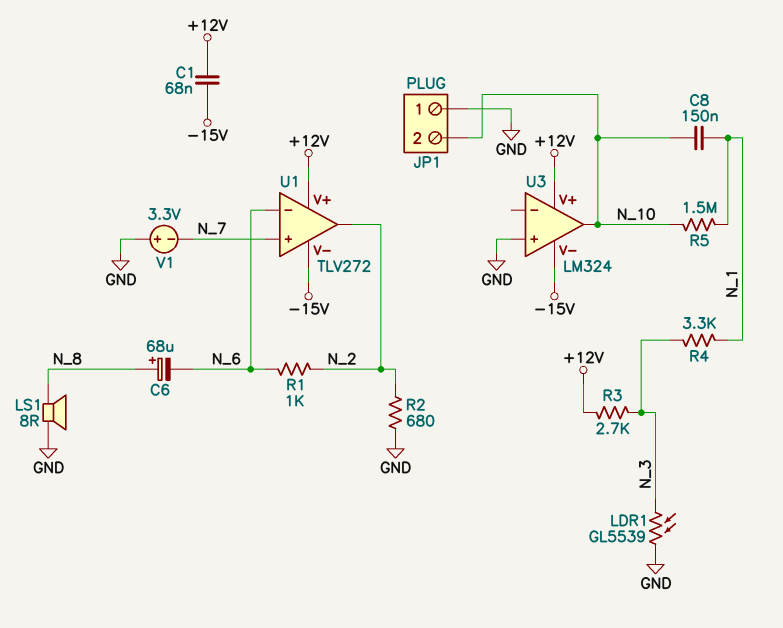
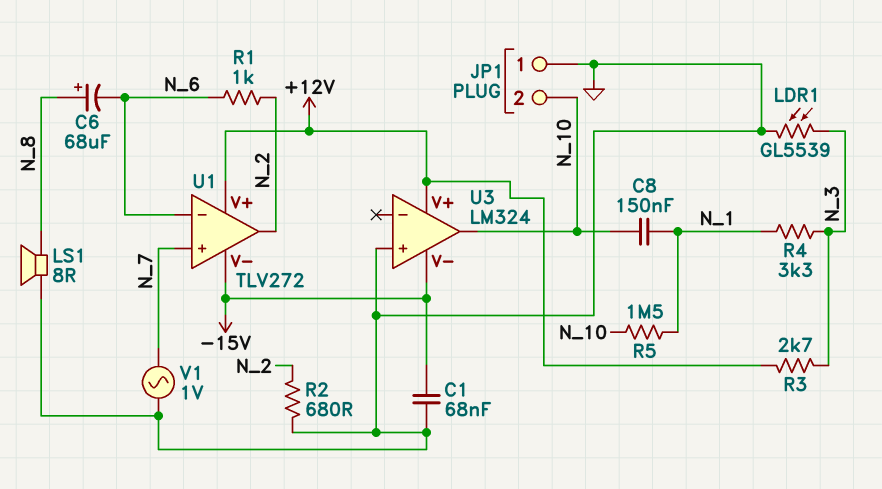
C1: 68nF (+12V, -15V) -> 68nF (-15V, GND)
V1: 3.3V (plus GND, minus N_7) -> AC 1V (GND, N_7)

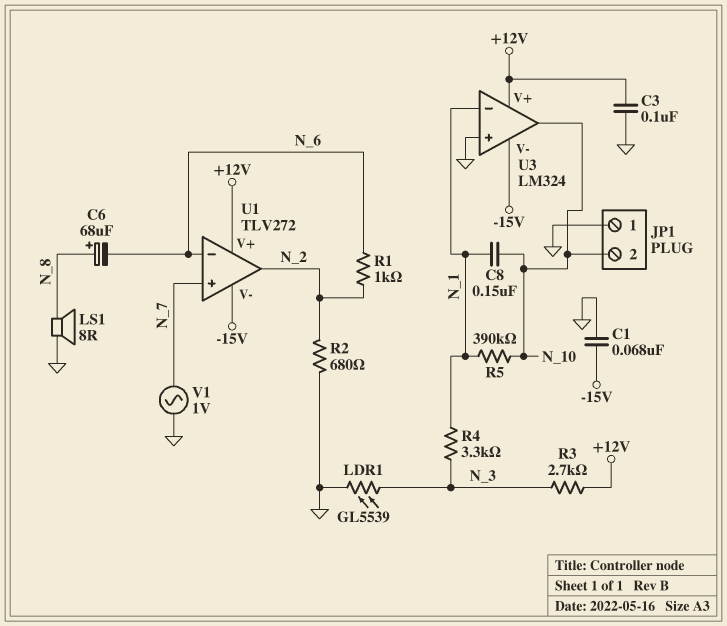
C3: none -> 100nF (+12V, GND)
R5: 1.5M (N_1, N_10) -> 390k (N_1, N_10)
U3 pin in-: none -> N_1

